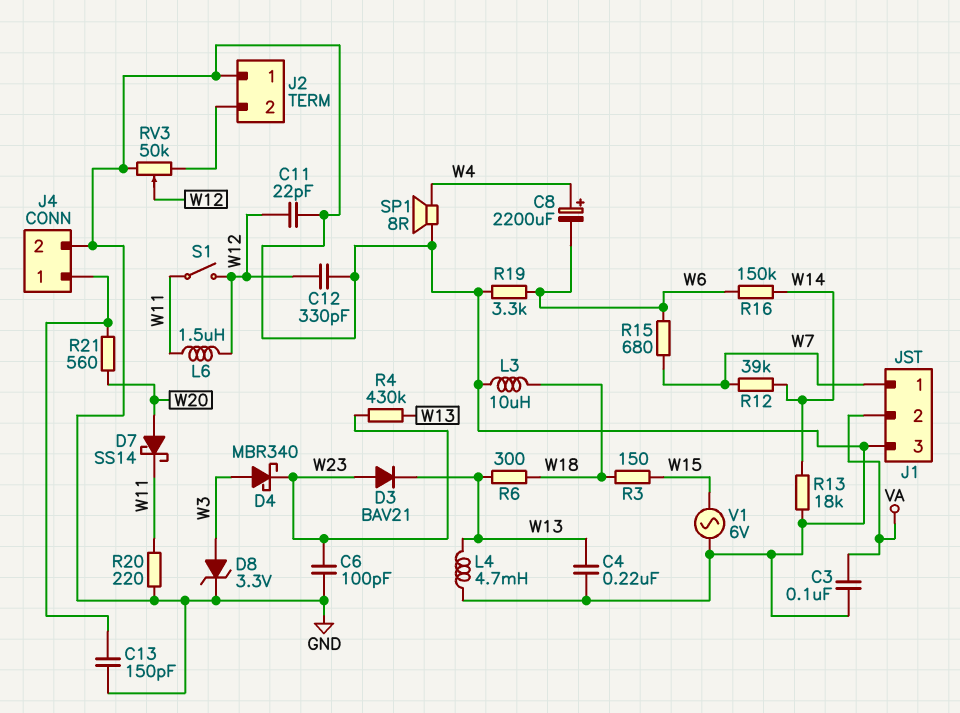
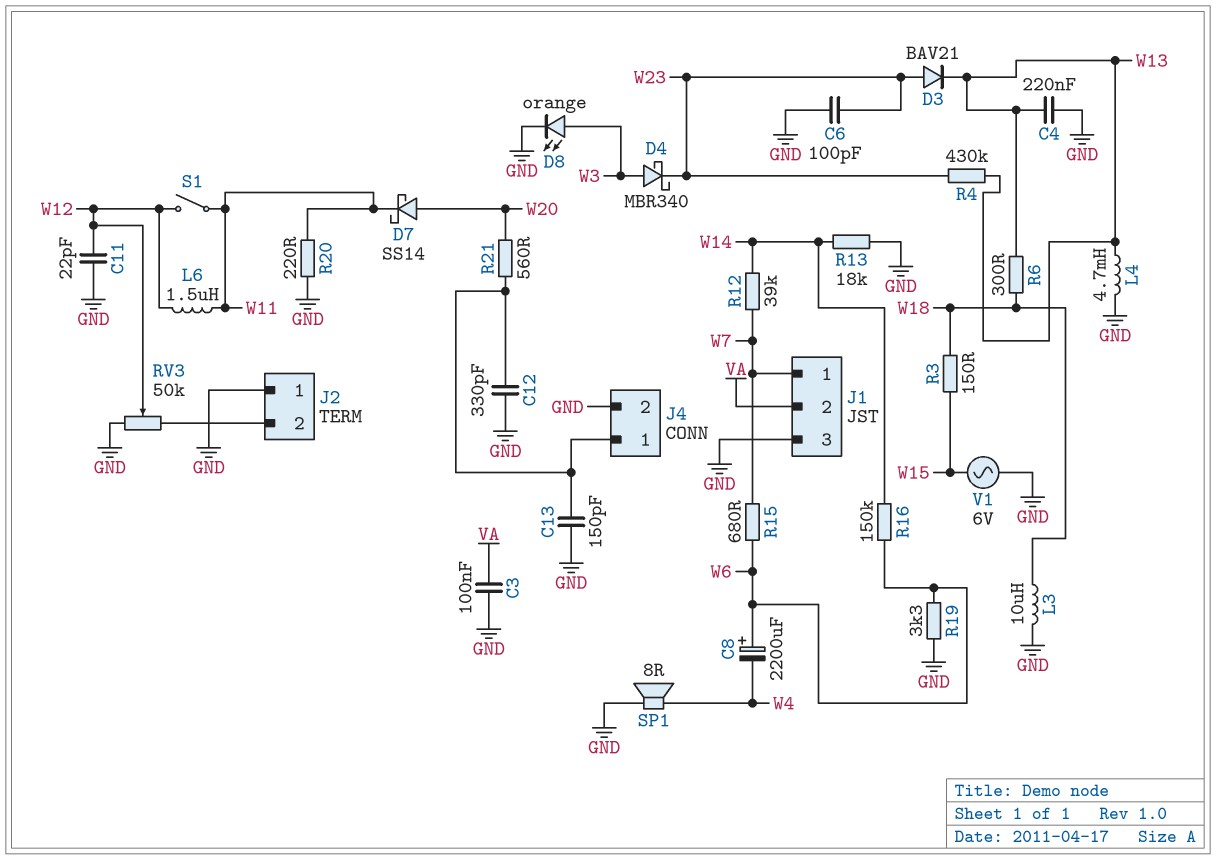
C8: 2200uF (plus W4, minus W6) -> 2200uF (plus W6, minus W4)
C12: 330pF (GND, W12) -> 330pF (GND, J4/1)
D8: zener 3.3V (A W3, K GND) -> LED orange (A W3, K GND)

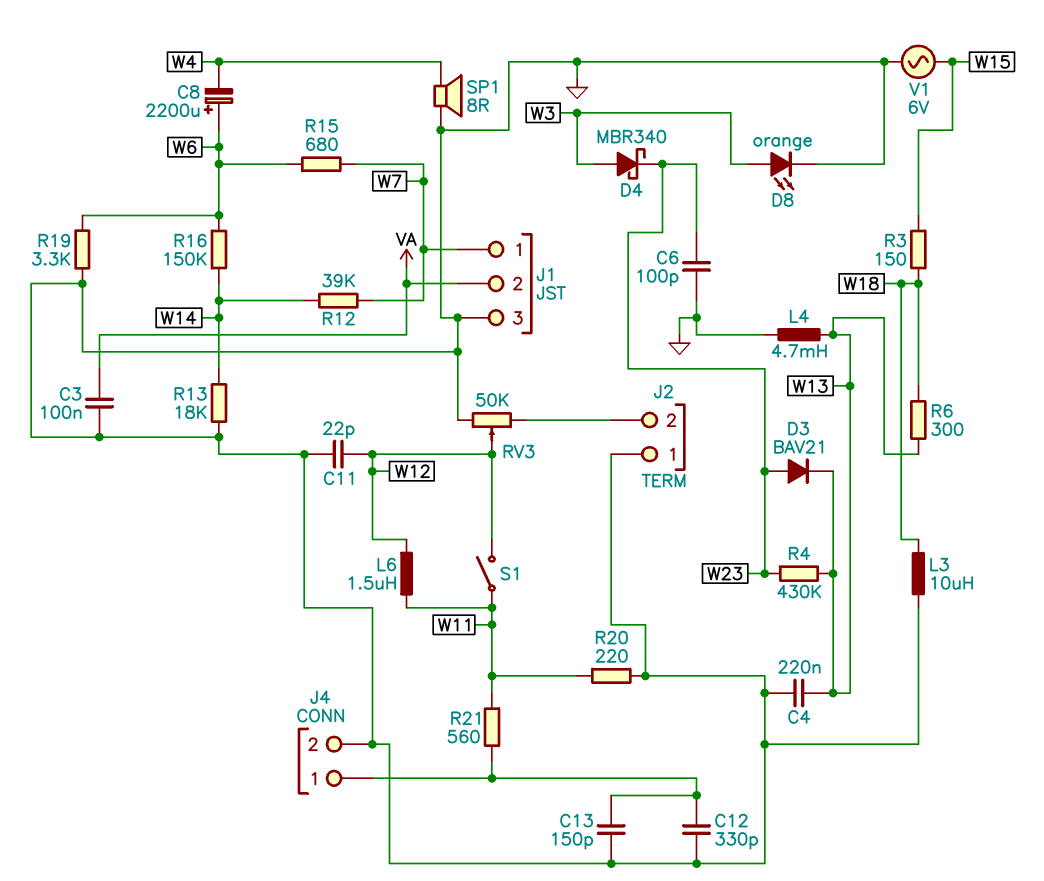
D7: schottky SS14 (A W20, K W11) -> none
R21: 560 (J4/1, W20) -> 560 (J4/1, W11)

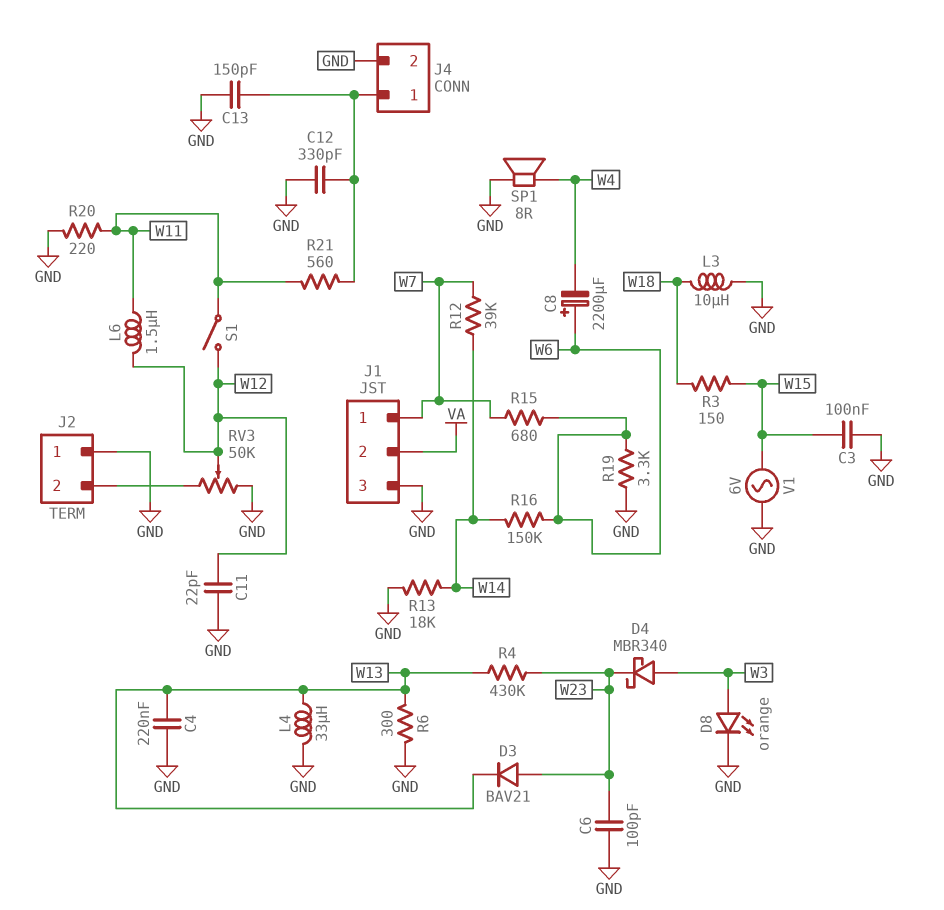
C3: 100nF (GND, VA) -> 100nF (GND, W15)
L4: 4.7mH (GND, W13) -> 33uH (GND, W13)
R6: 300 (W13, W18) -> 300 (GND, W13)

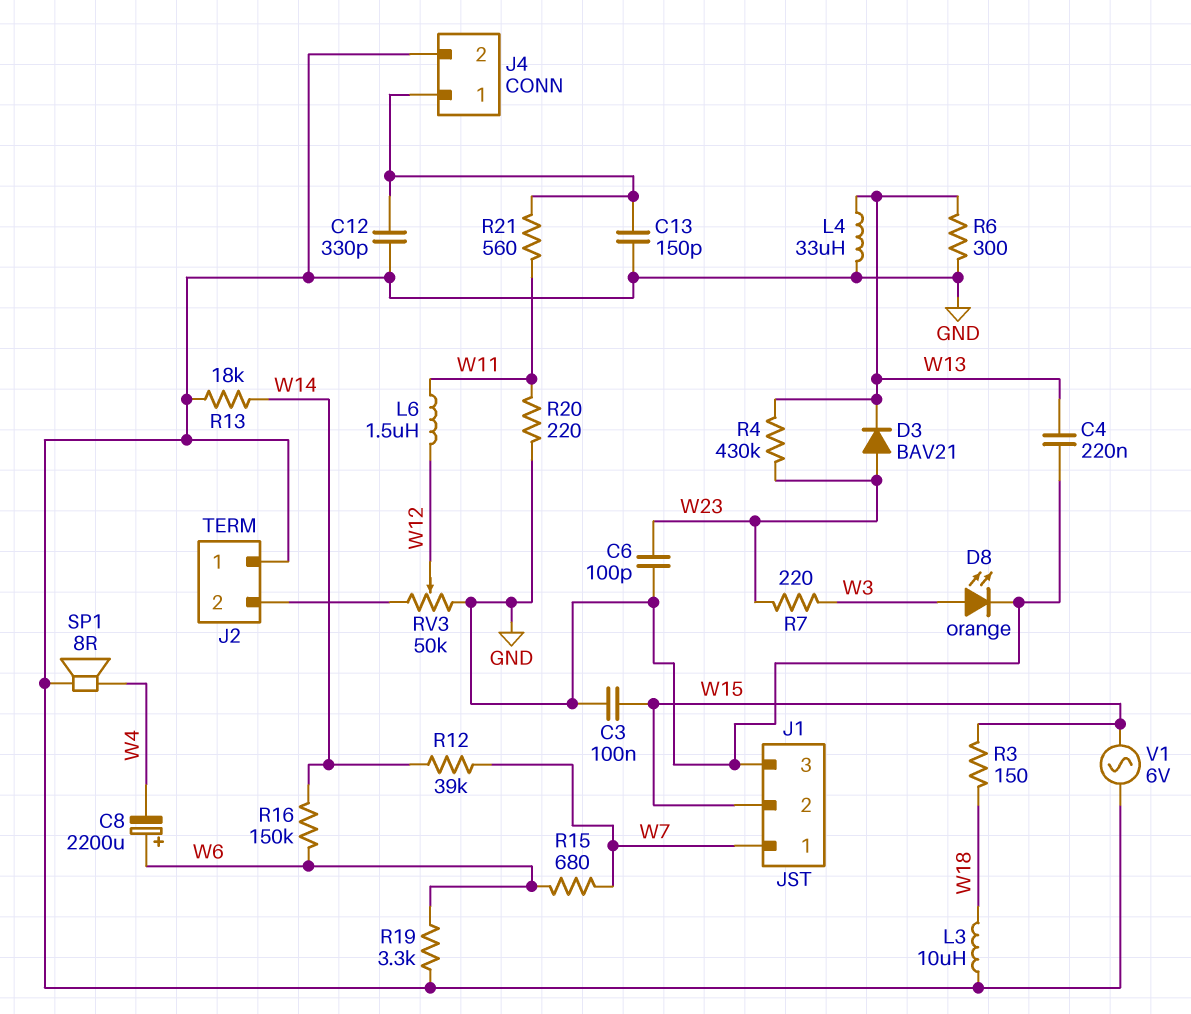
C11: 22pF (GND, W12) -> none
D4: schottky MBR340 (A W3, K W23) -> none
J1 pin 2: VA -> W15
R7: none -> 220 (W3, W23)
S1: switch (W11, W12) -> none

